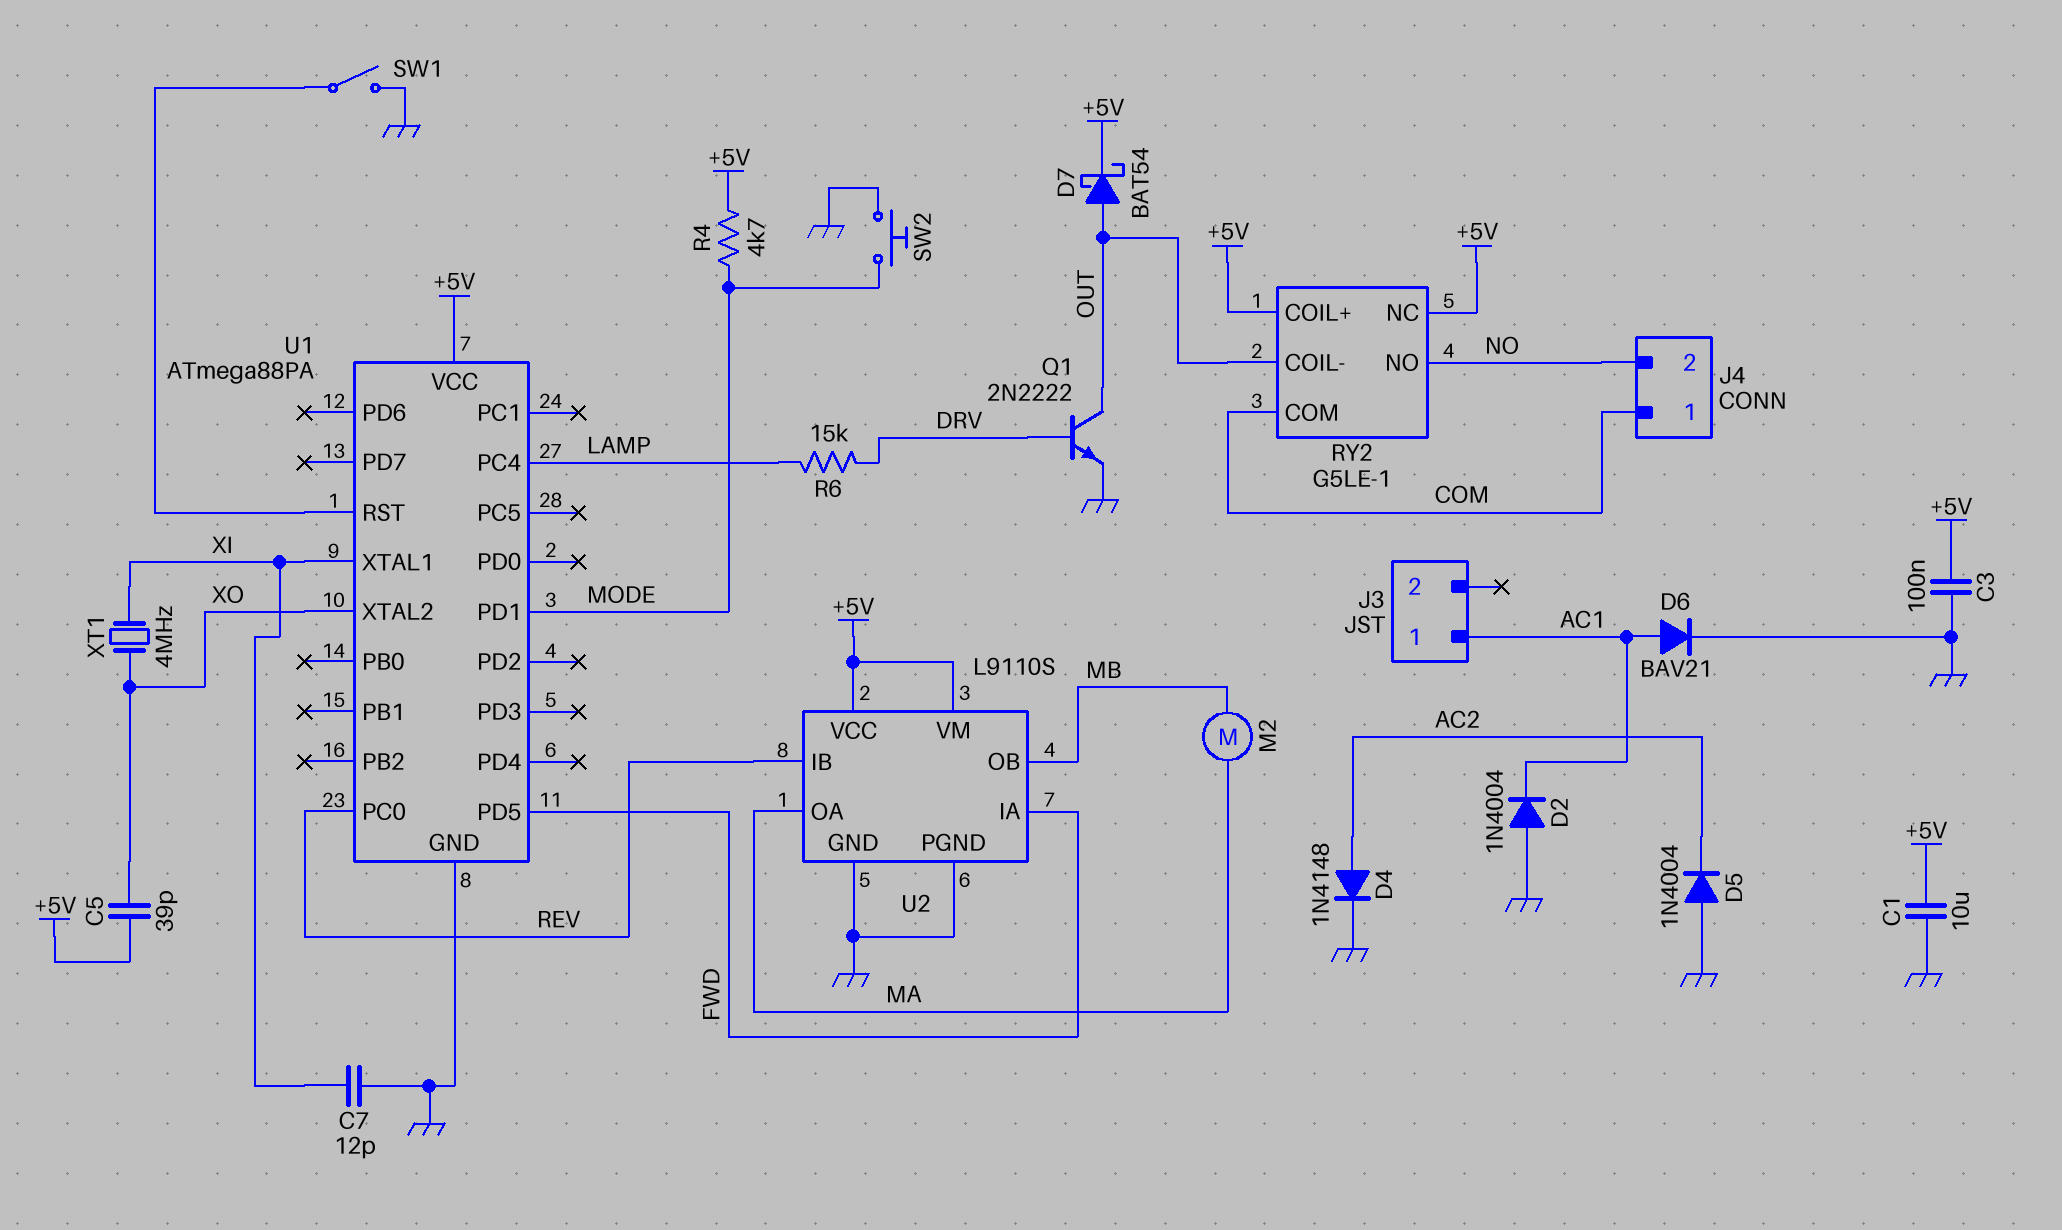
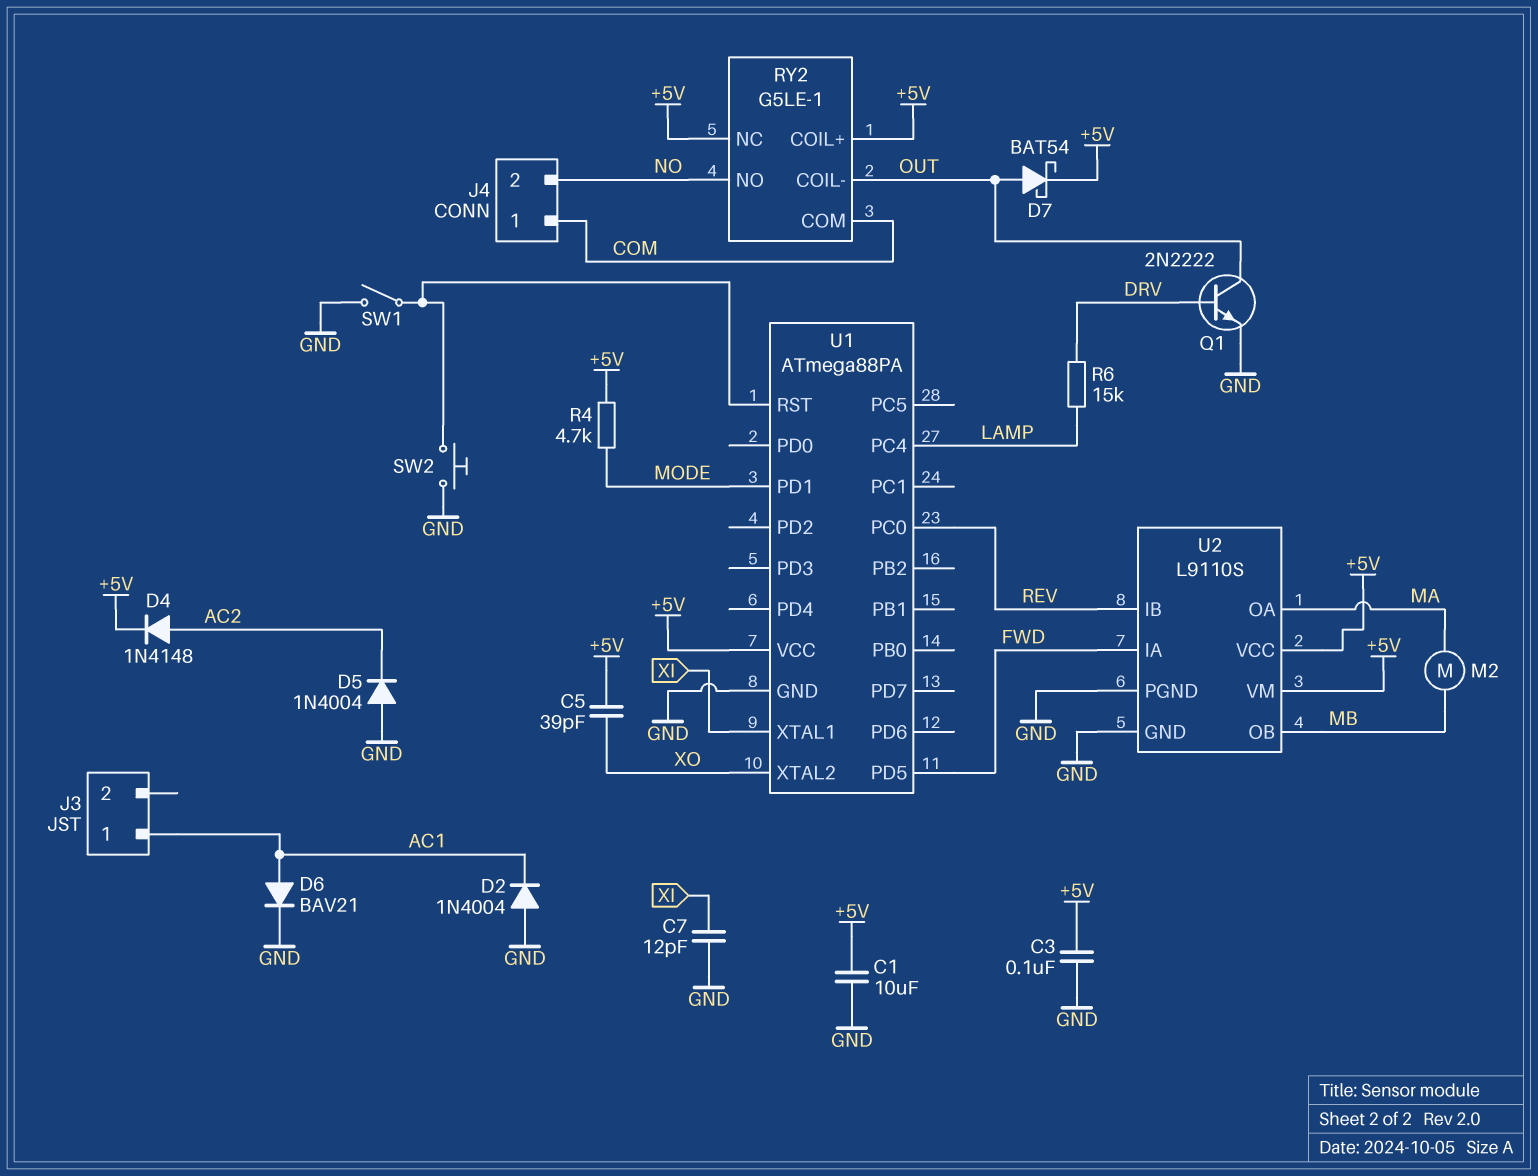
D4: diode 1N4148 (A AC2, K GND) -> diode 1N4148 (A AC2, K +5V)
SW2: button (GND, MODE) -> button (GND, U1/RST)
XT1: 4MHz (XI, XO) -> none

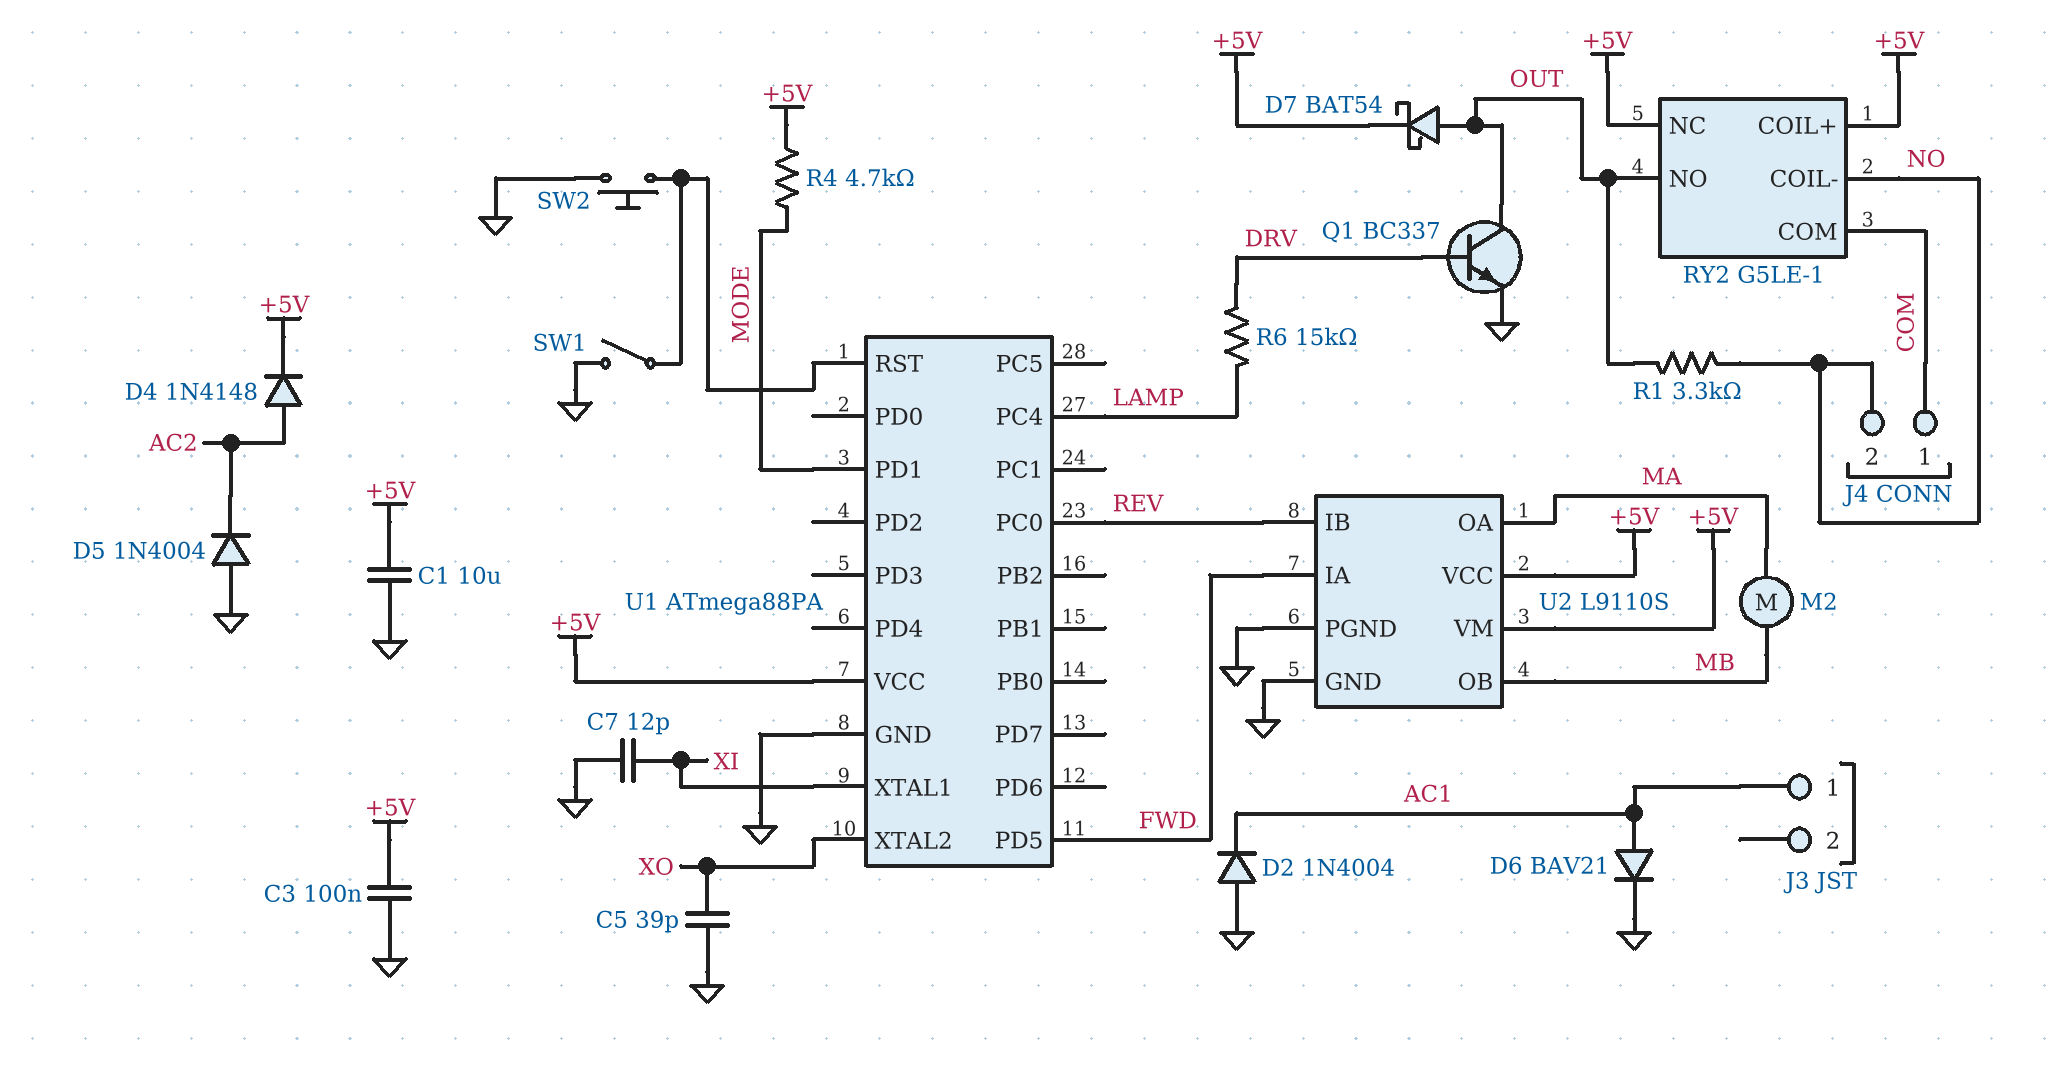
C5: 39pF (+5V, XO) -> 39pF (GND, XO)
Q1: NPN 2N2222 (B DRV, C OUT, E GND) -> NPN BC337 (B DRV, C OUT, E GND)
R1: none -> 3.3k (NO, OUT)
RY2 pin COIL-: OUT -> NO
RY2 pin NO: NO -> OUT

